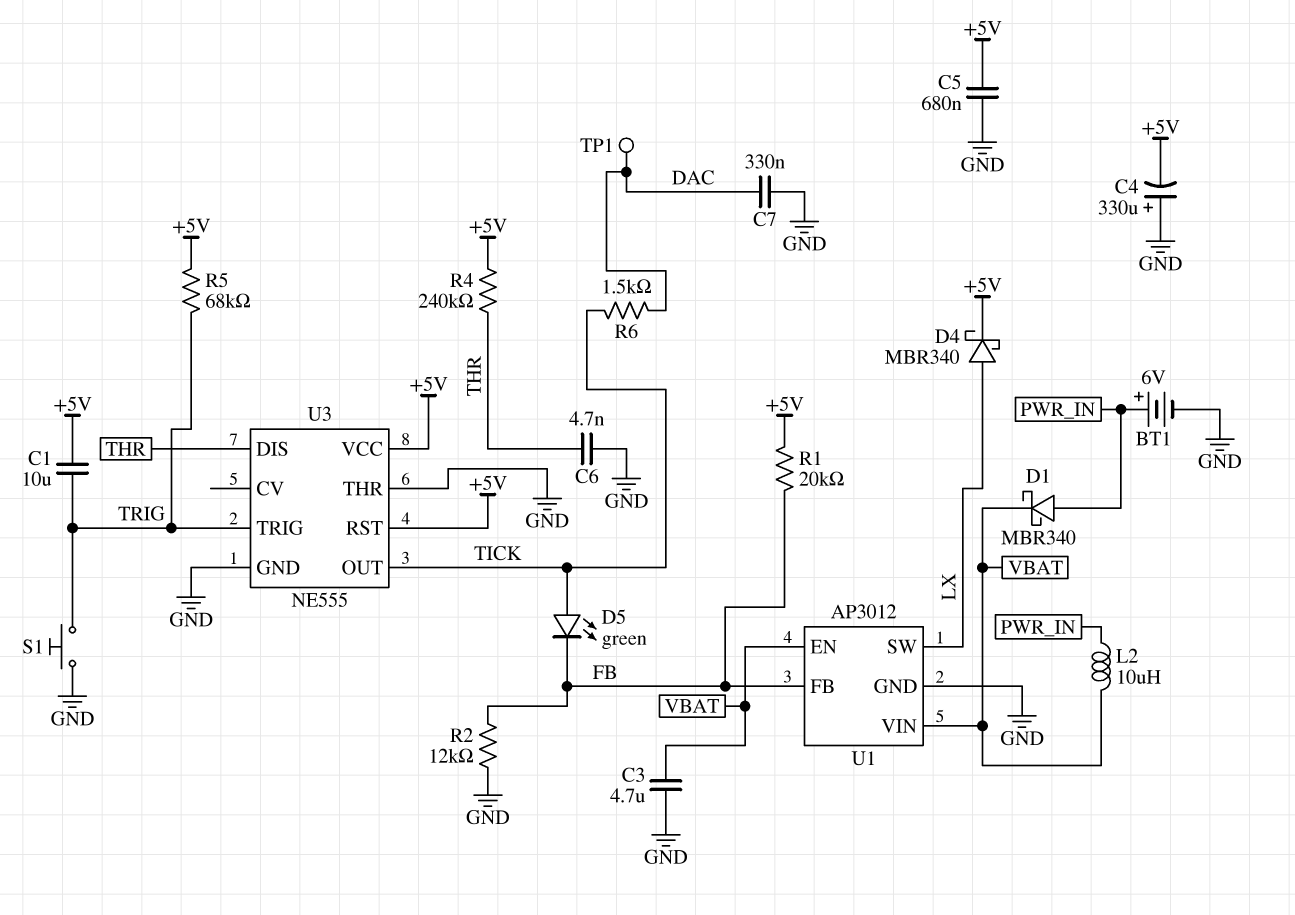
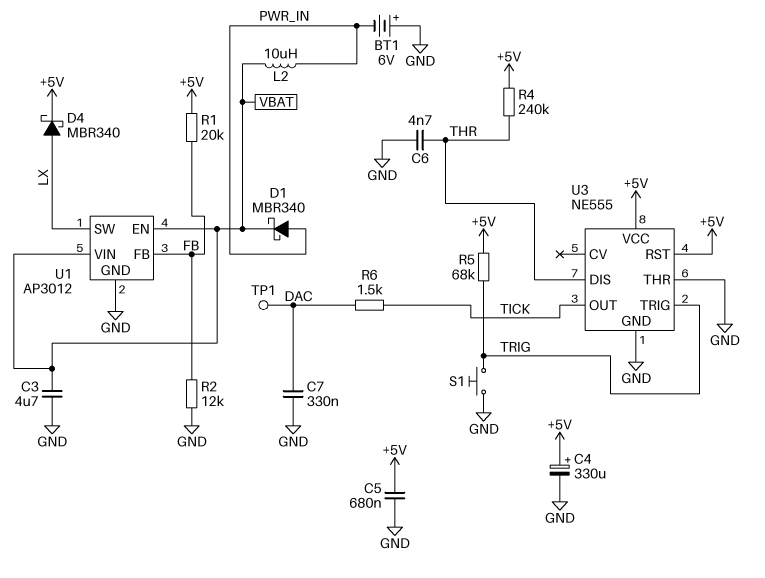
BT1: 6V (plus PWR_IN, minus GND) -> 6V (plus GND, minus PWR_IN)
C1: 10uF (+5V, TRIG) -> none
C4: 330uF (plus GND, minus +5V) -> 330uF (plus +5V, minus GND)
D5: LED green (A TICK, K FB) -> none

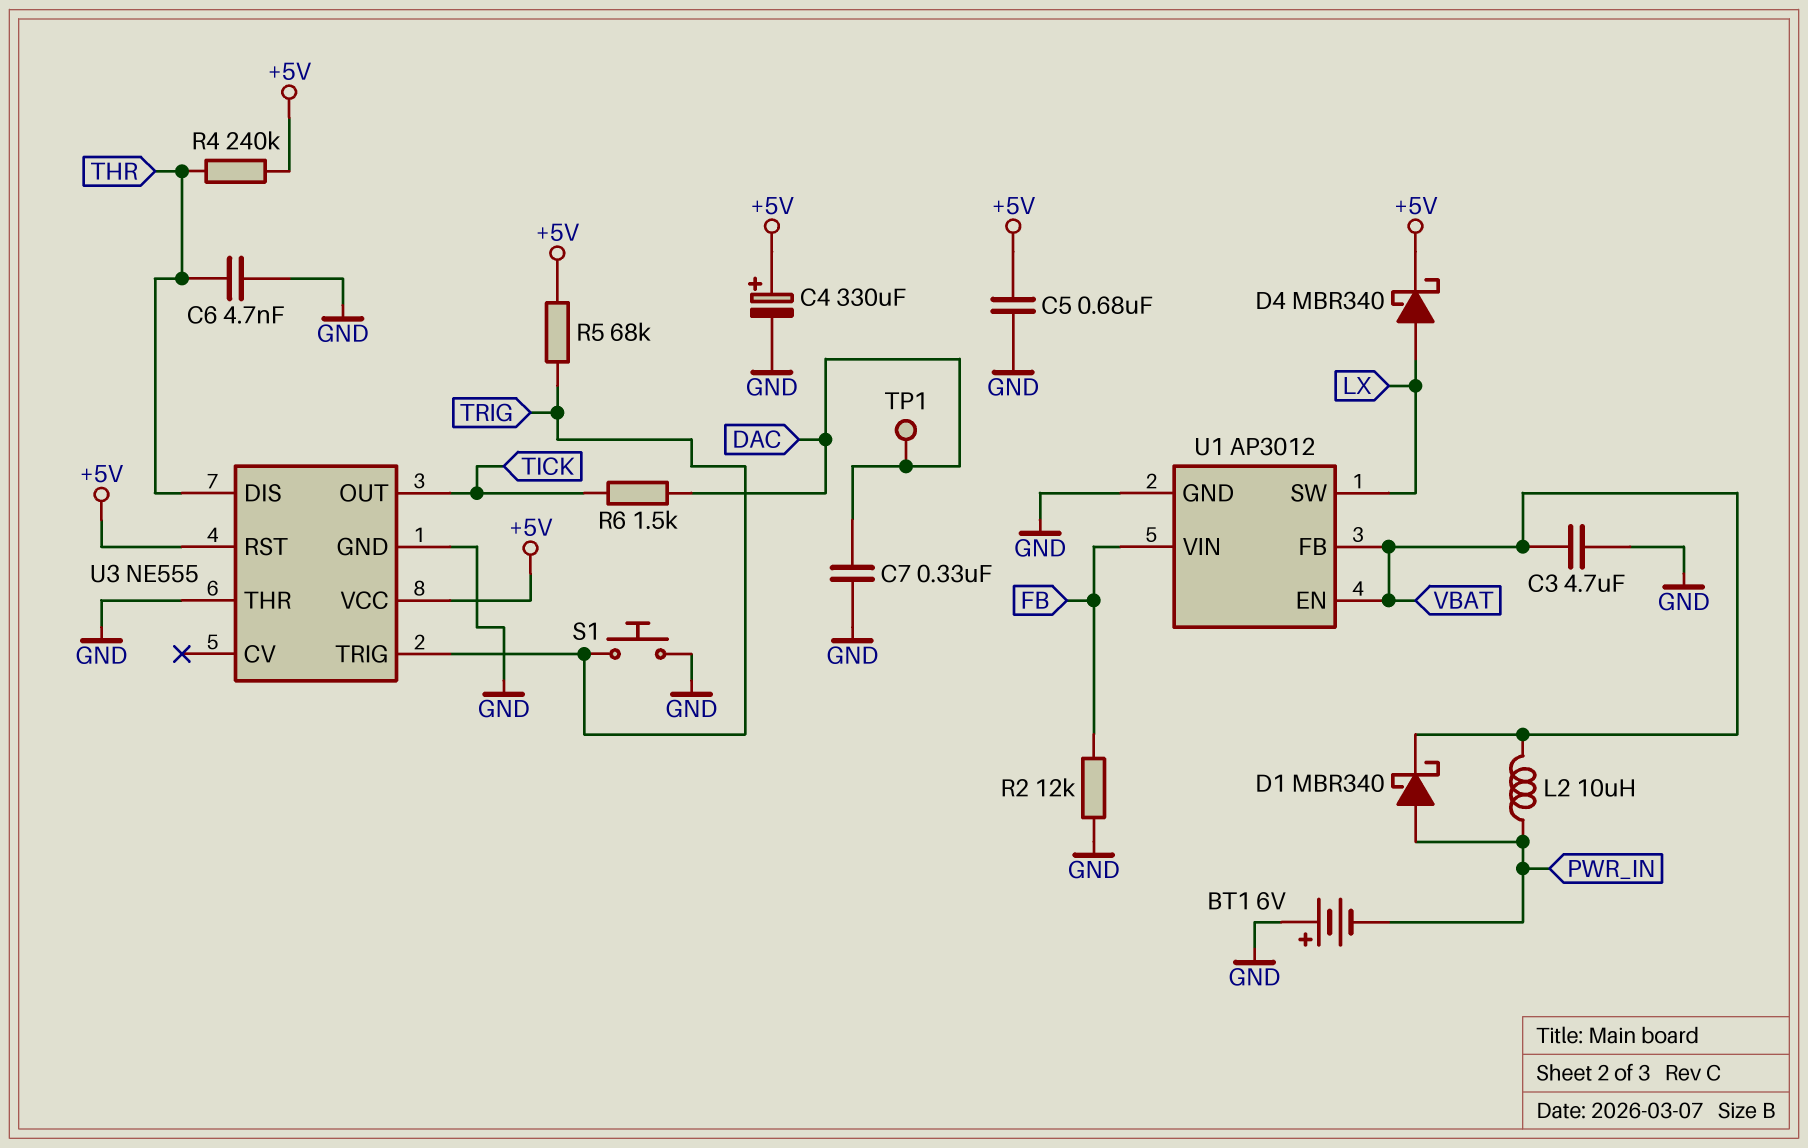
R1: 20k (+5V, FB) -> none
U1 pin FB: FB -> VBAT
U1 pin VIN: VBAT -> FB

